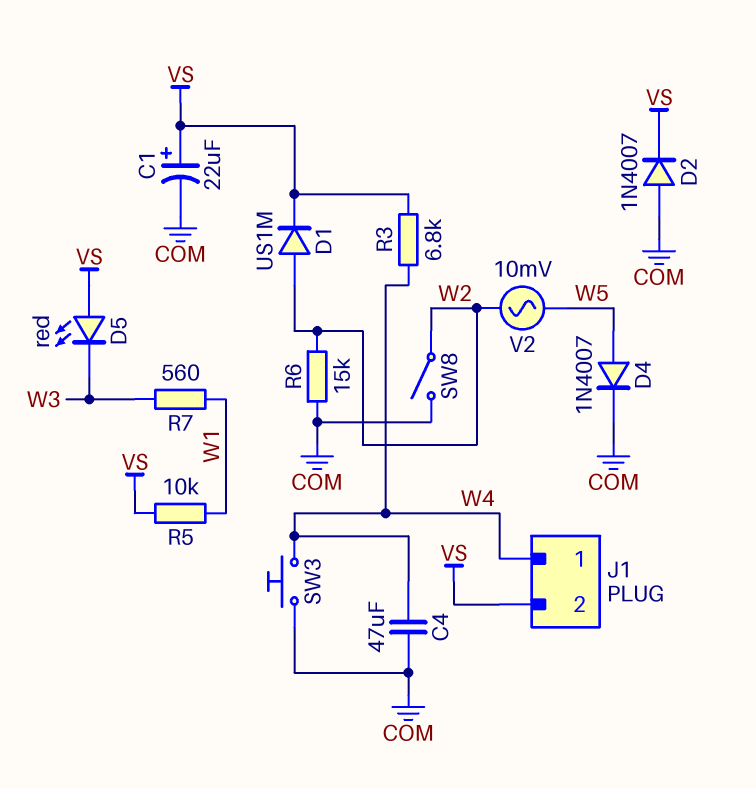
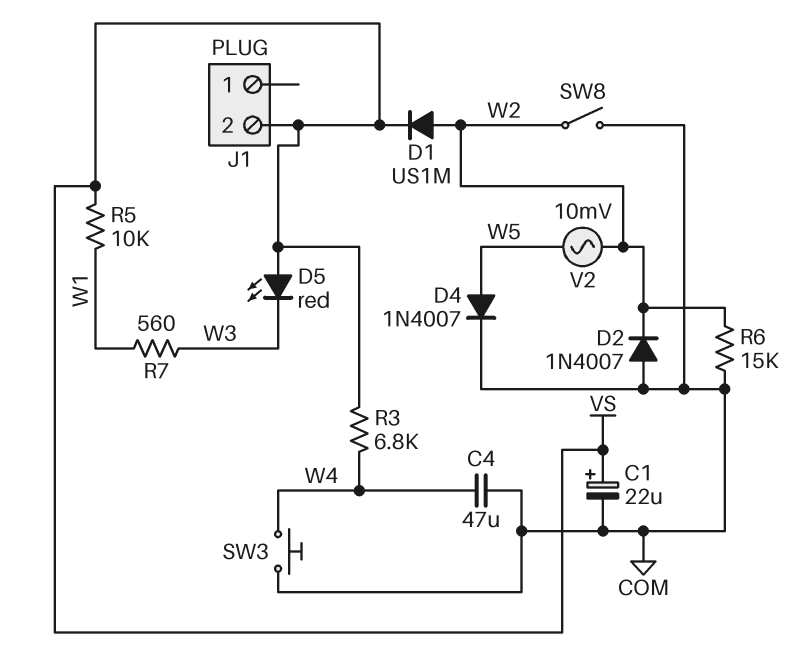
D2: diode 1N4007 (A COM, K VS) -> diode 1N4007 (A COM, K W2)
J1 pin 1: W4 -> none

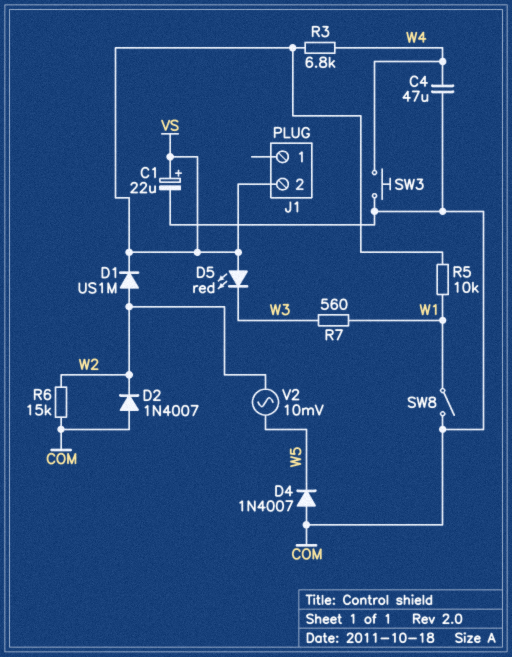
D4: diode 1N4007 (A W5, K COM) -> diode 1N4007 (A COM, K W5)
SW8: switch (COM, W2) -> switch (COM, W1)

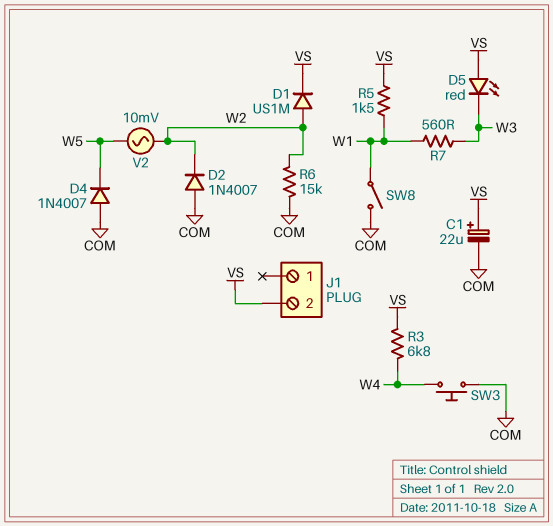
C4: 47uF (COM, W4) -> none
R5: 10k (VS, W1) -> 1.5k (VS, W1)

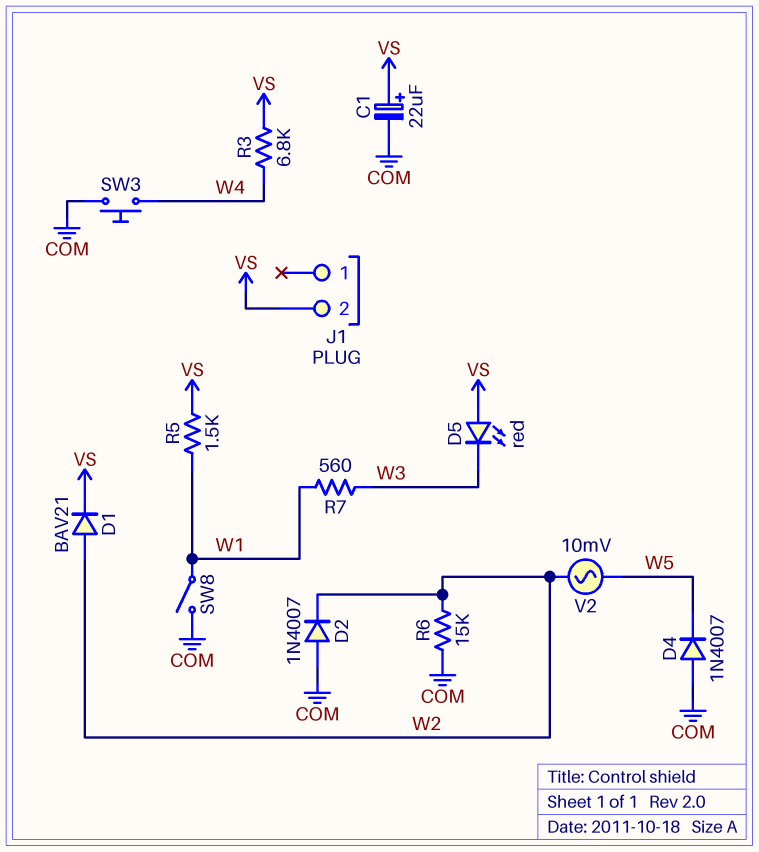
D1: diode US1M (A W2, K VS) -> diode BAV21 (A W2, K VS)

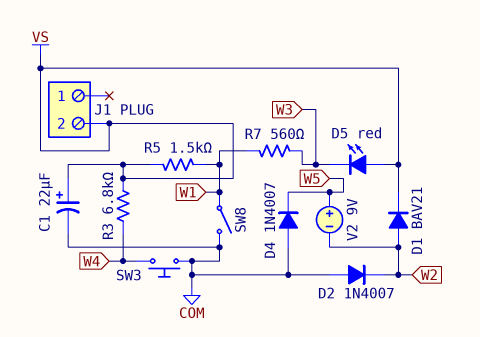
R6: 15k (COM, W2) -> none
V2: AC 10mV (W2, W5) -> 9V (plus W5, minus W2)

